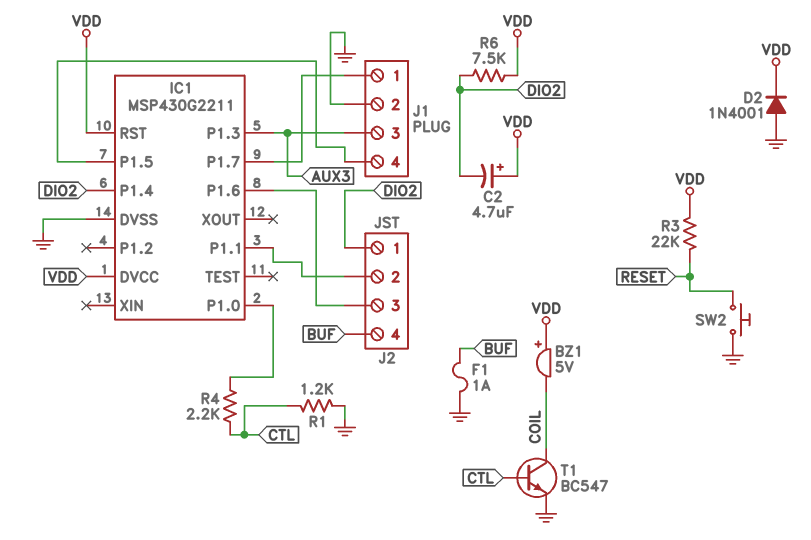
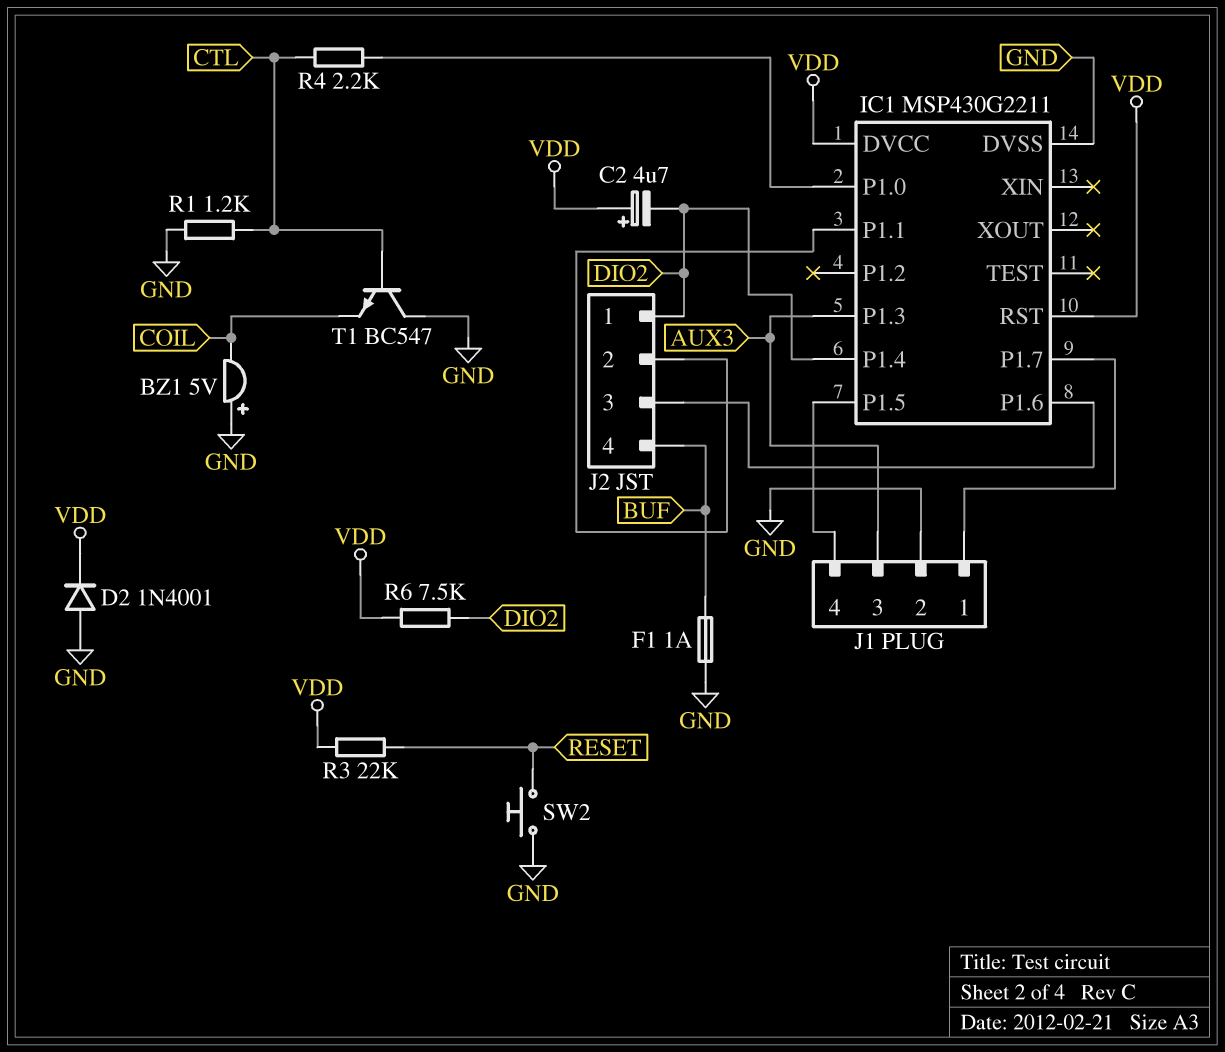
BZ1: buzzer 5V (plus VDD, minus COIL) -> buzzer 5V (plus GND, minus COIL)
T1: NPN BC547 (B CTL, C COIL, E GND) -> NPN BC547 (B CTL, C GND, E COIL)

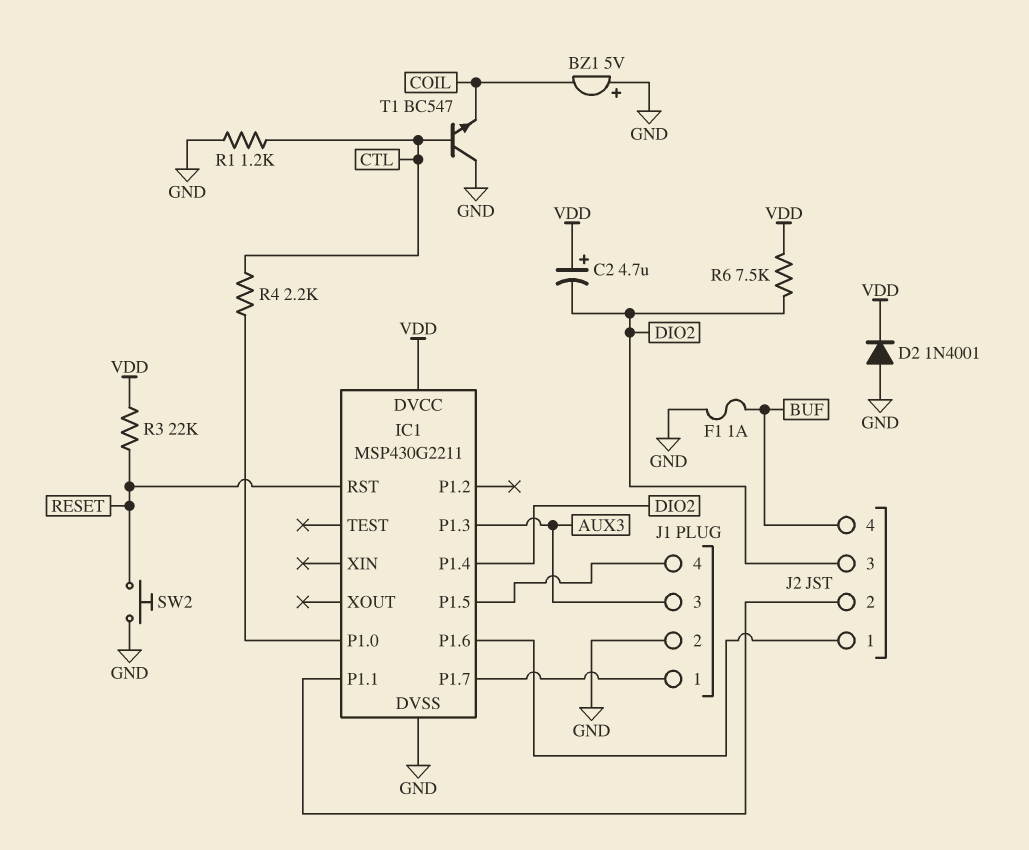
IC1 pin RST: VDD -> RESET
J2 pin 1: DIO2 -> IC1/P1.6
J2 pin 3: IC1/P1.6 -> DIO2

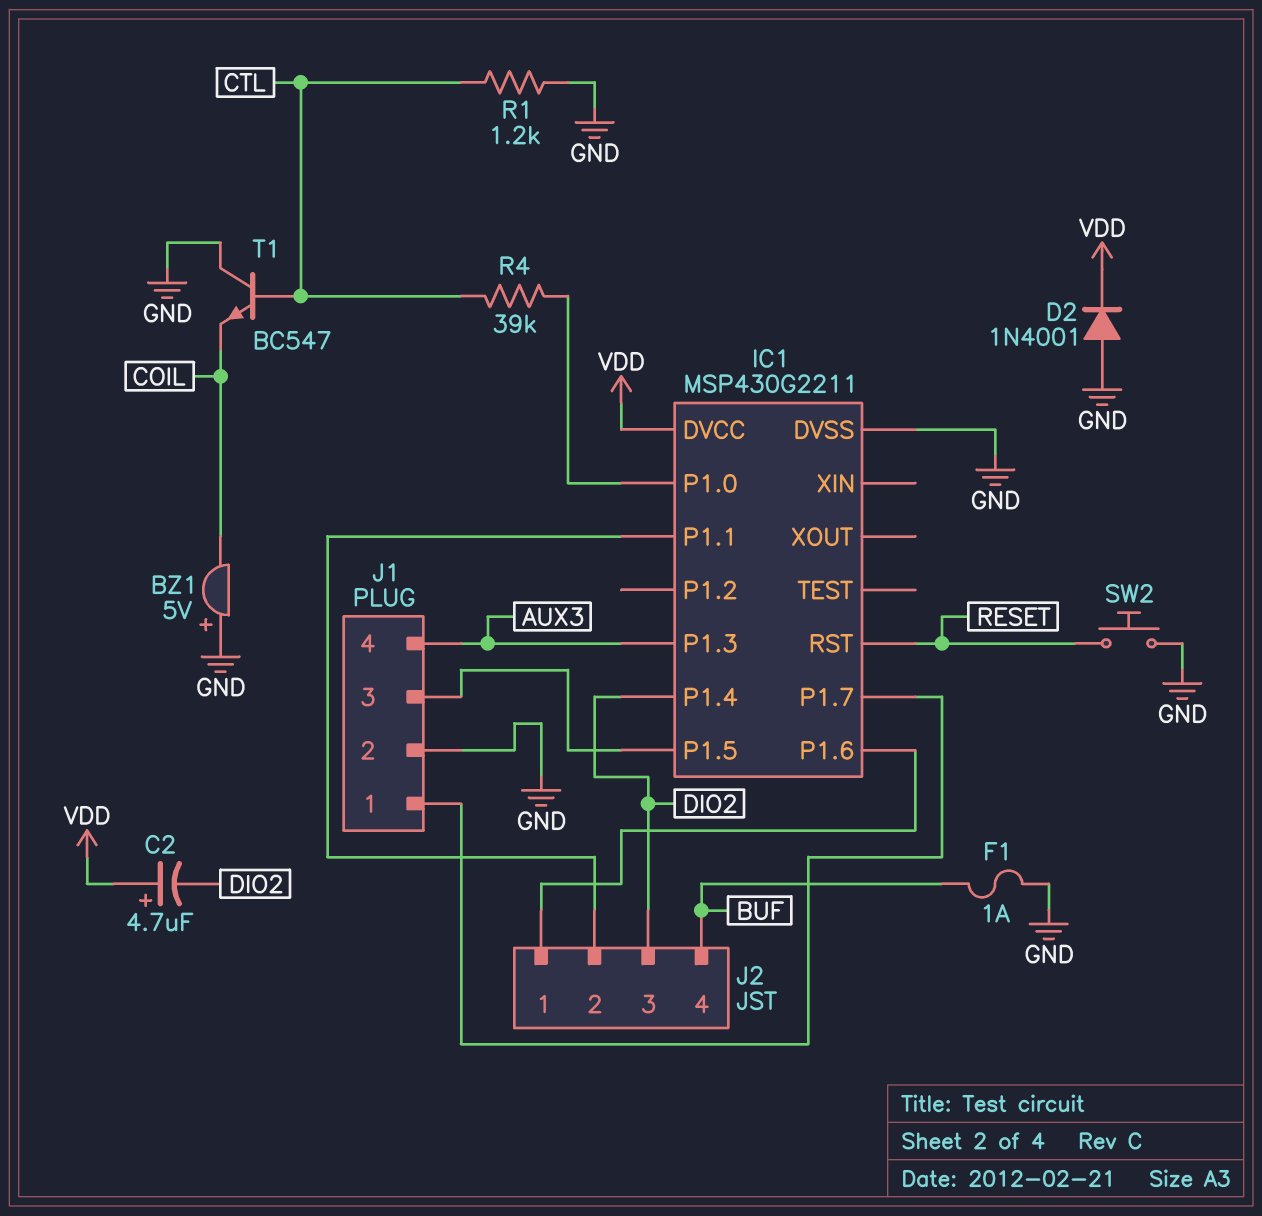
J1 pin 3: AUX3 -> IC1/P1.5
J1 pin 4: IC1/P1.5 -> AUX3
R3: 22k (RESET, VDD) -> none
R4: 2.2k (CTL, IC1/P1.0) -> 39k (CTL, IC1/P1.0)
R6: 7.5k (DIO2, VDD) -> none

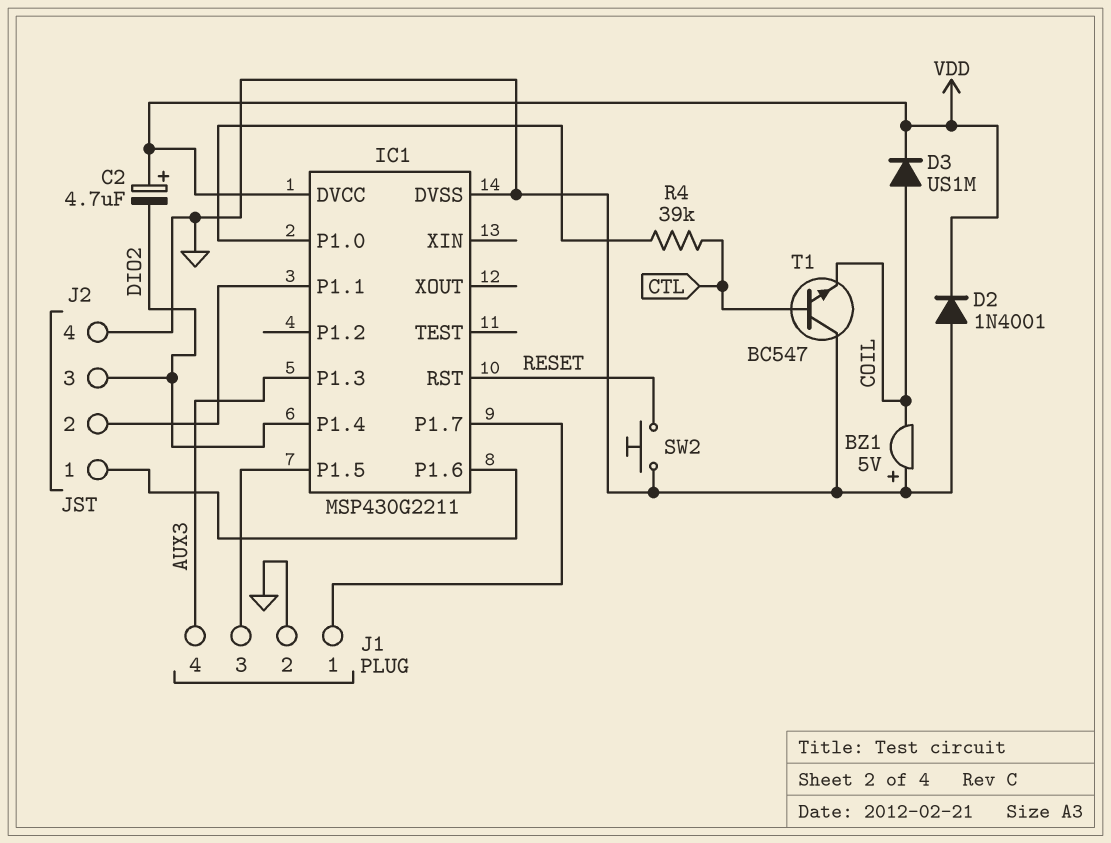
D3: none -> diode US1M (A COIL, K VDD)
F1: 1A (BUF, GND) -> none
J2 pin 4: BUF -> GND
R1: 1.2k (CTL, GND) -> none

